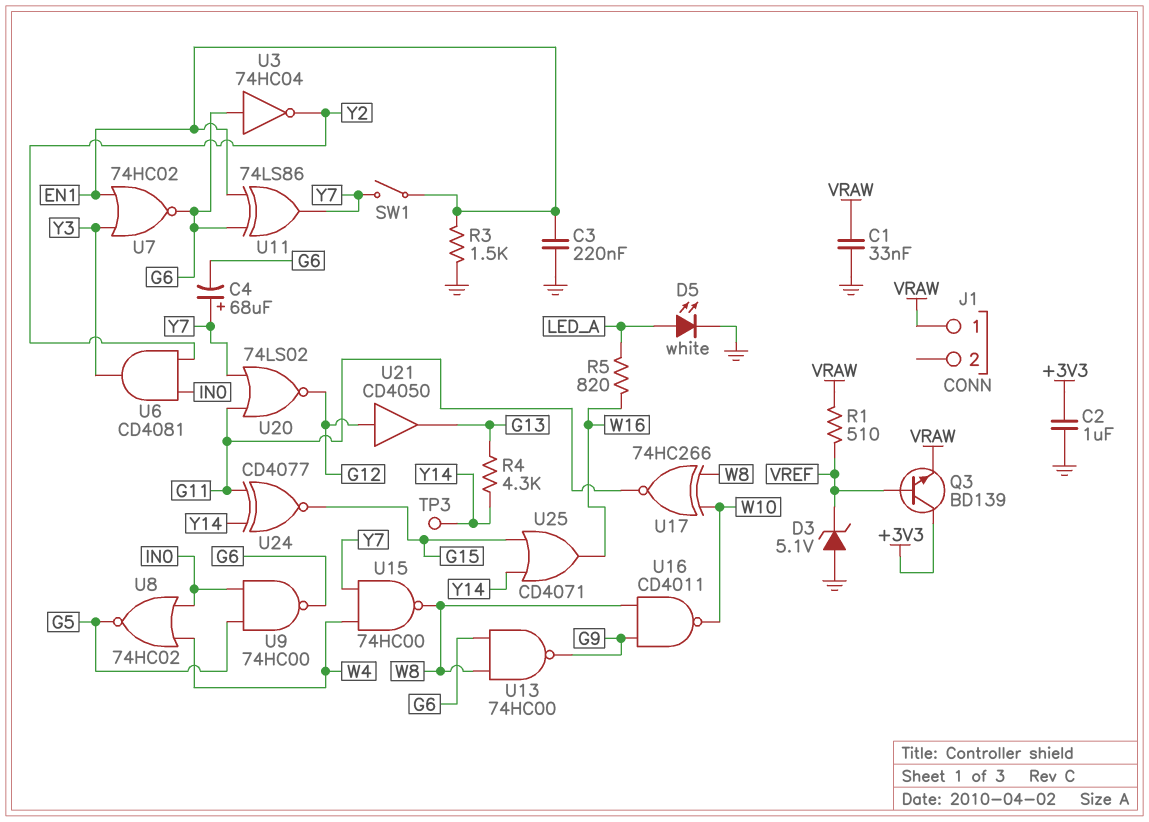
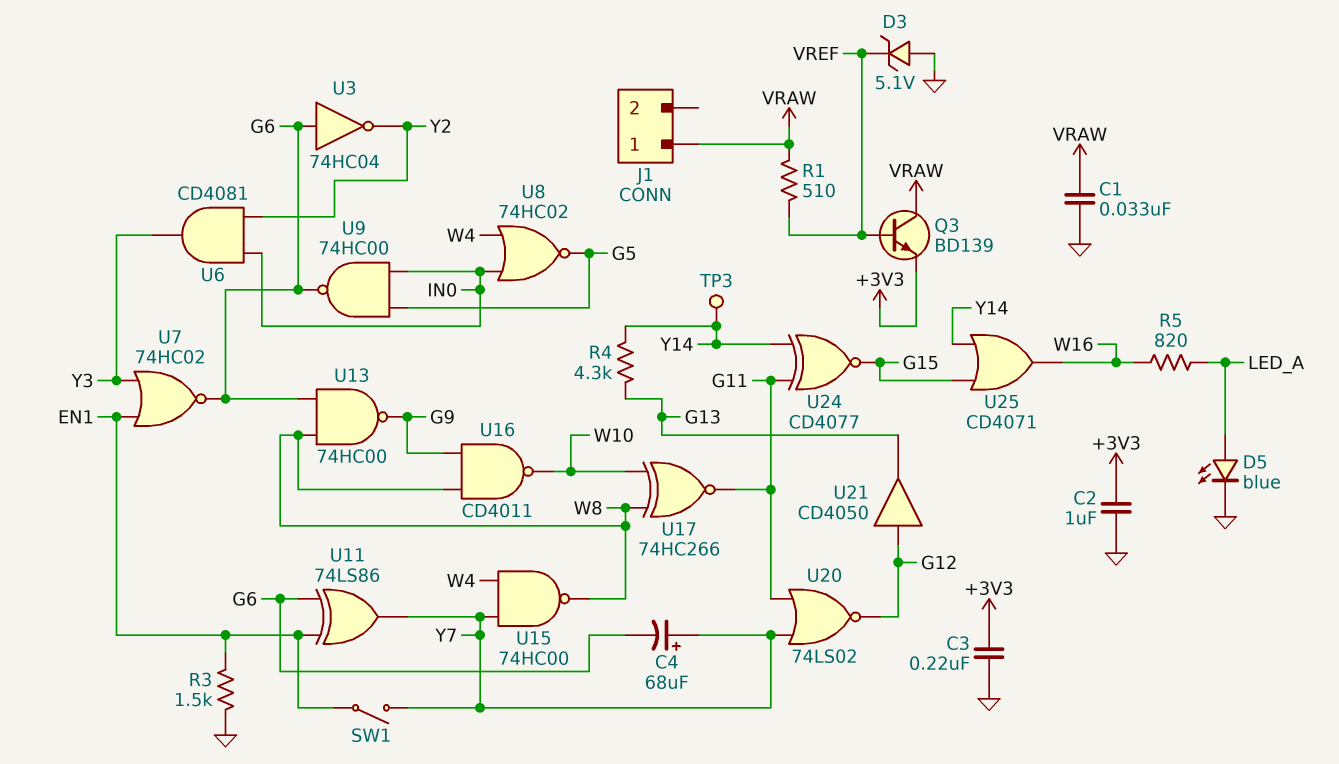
C3: 220nF (EN1, GND) -> 220nF (+3V3, GND)
D5: LED white (A LED_A, K GND) -> LED blue (A LED_A, K GND)
Q3: NPN BD139 (B VREF, C +3V3, E VRAW) -> NPN BD139 (B VREF, C VRAW, E +3V3)

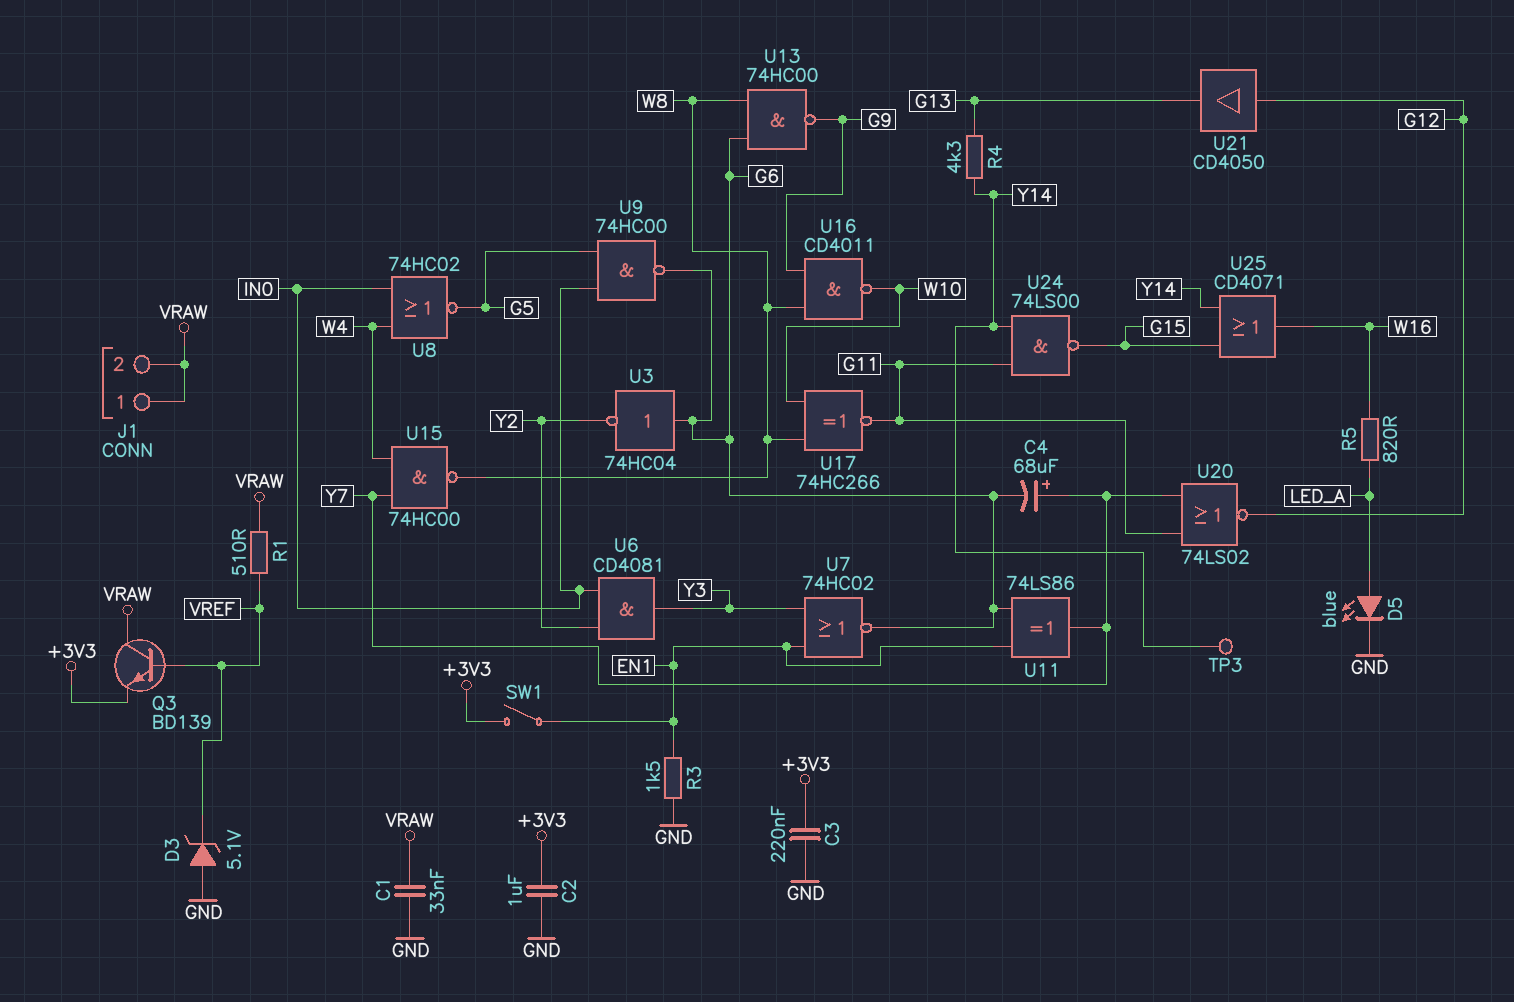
J1 pin 2: none -> VRAW
SW1: switch (EN1, Y7) -> switch (+3V3, EN1)
U24: XNOR CD4077 (in G11, in Y14, out G15) -> NAND 74LS00 (in G11, in Y14, out G15)

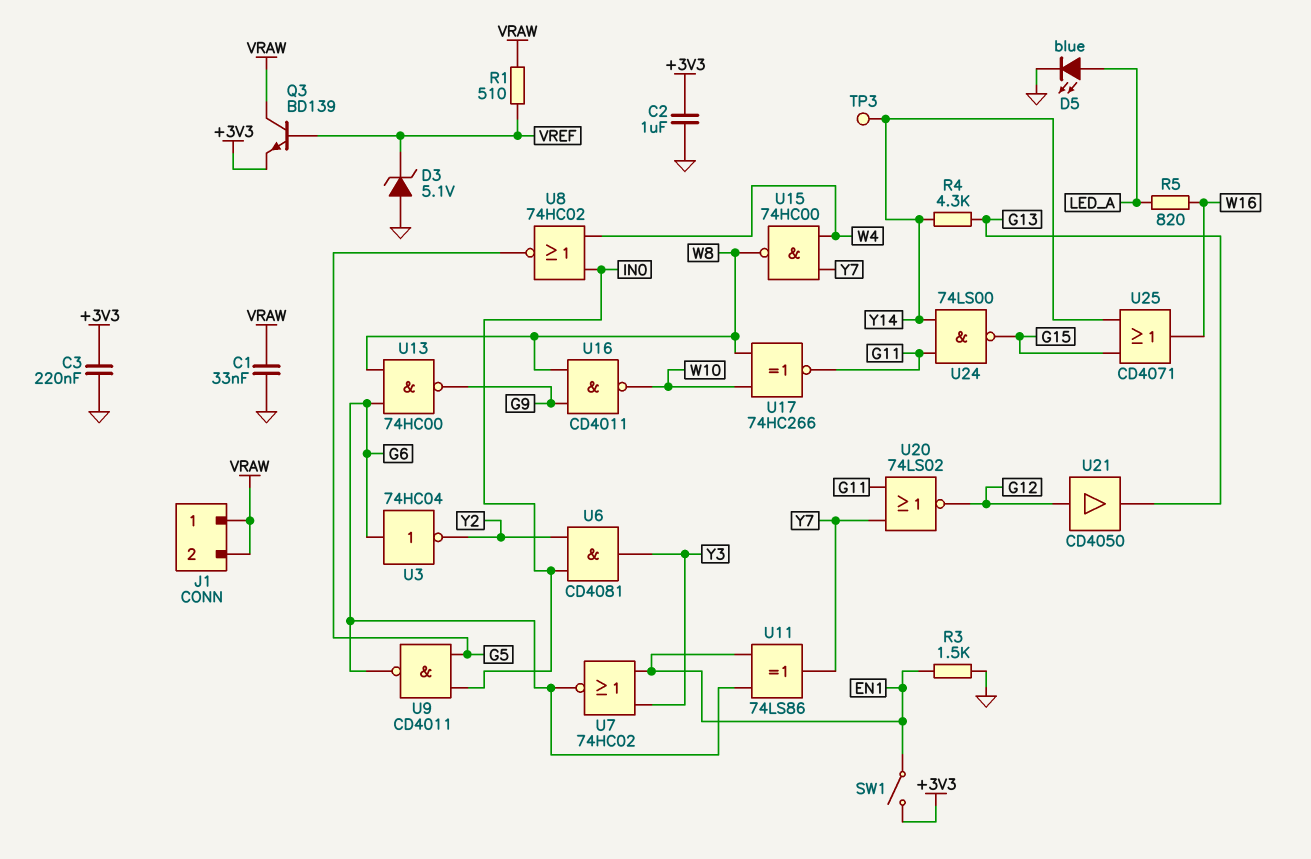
C4: 68uF (plus Y7, minus G6) -> none
U9: NAND 74HC00 (in G5, in IN0, out G6) -> NAND CD4011 (in G5, in IN0, out G6)

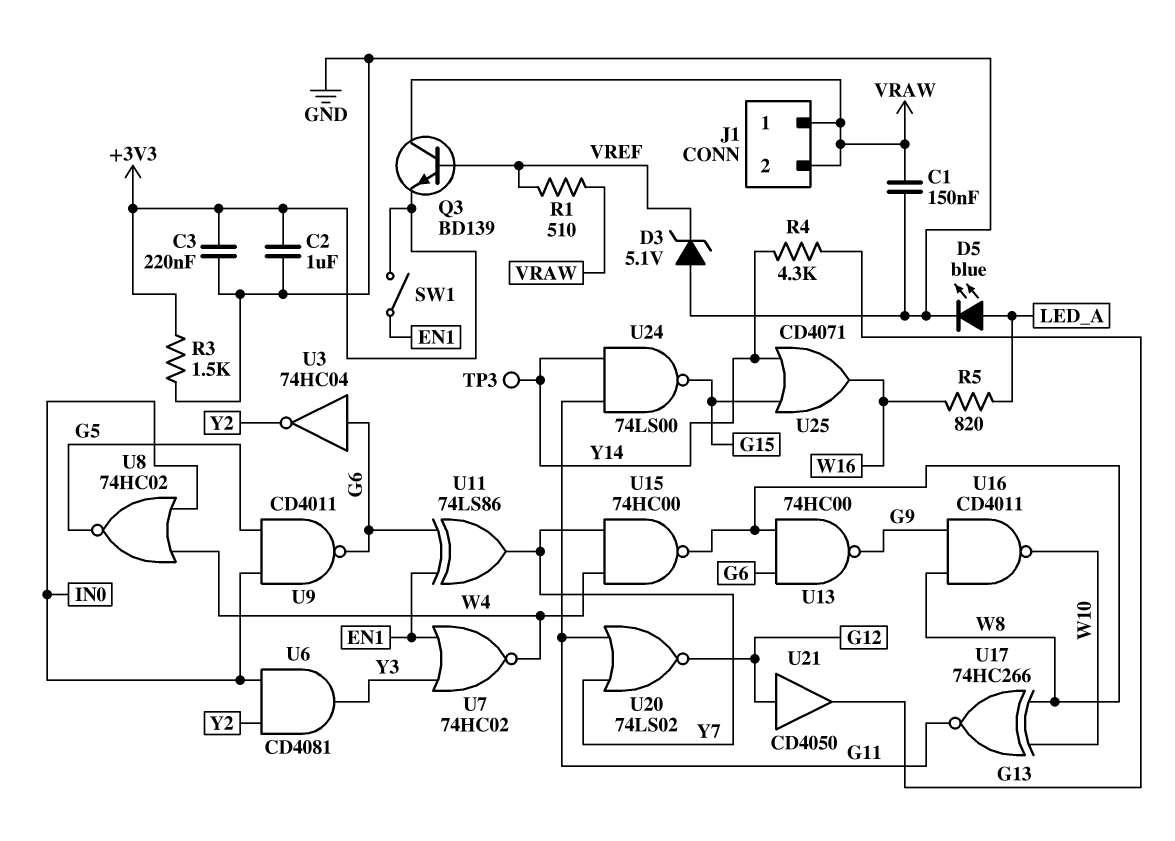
C1: 33nF (GND, VRAW) -> 150nF (GND, VRAW)
R3: 1.5k (EN1, GND) -> 1.5k (+3V3, GND)
U7: NOR 74HC02 (in EN1, in Y3, out G6) -> NOR 74HC02 (in EN1, in Y3, out W4)

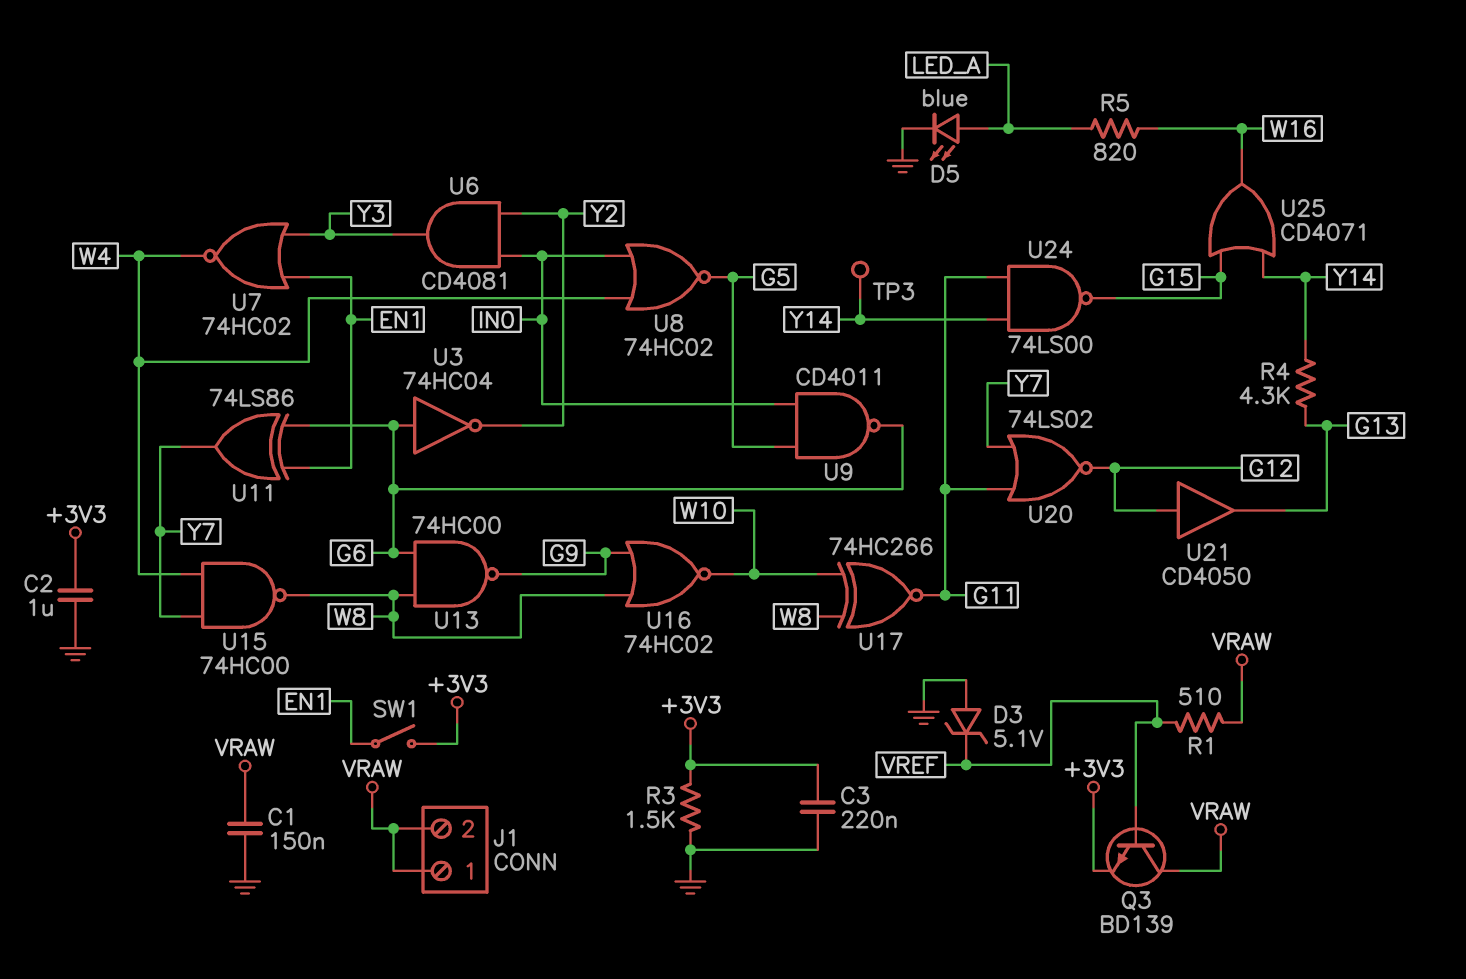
U16: NAND CD4011 (in G9, in W8, out W10) -> NOR 74HC02 (in G9, in W8, out W10)

